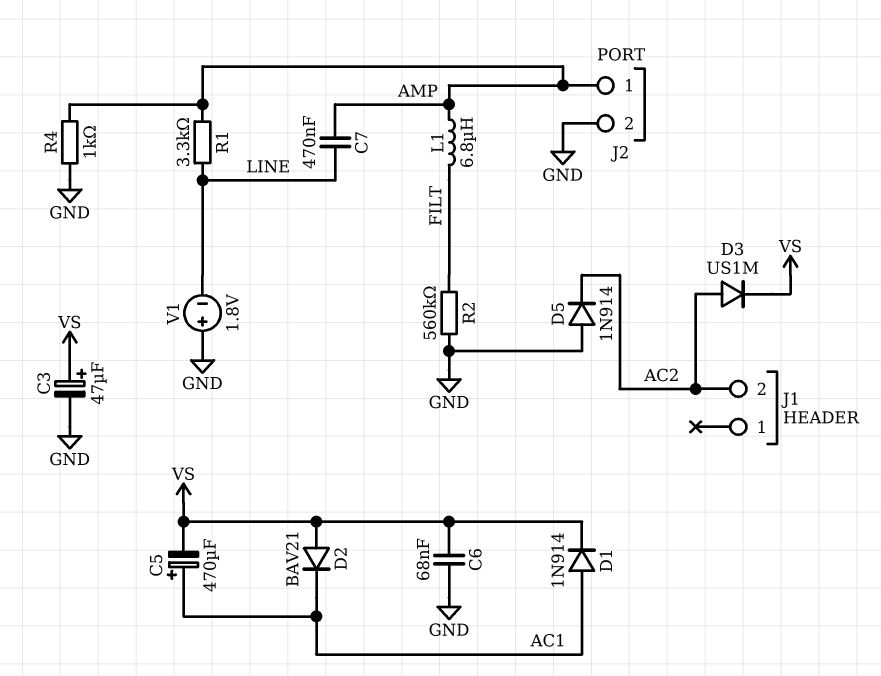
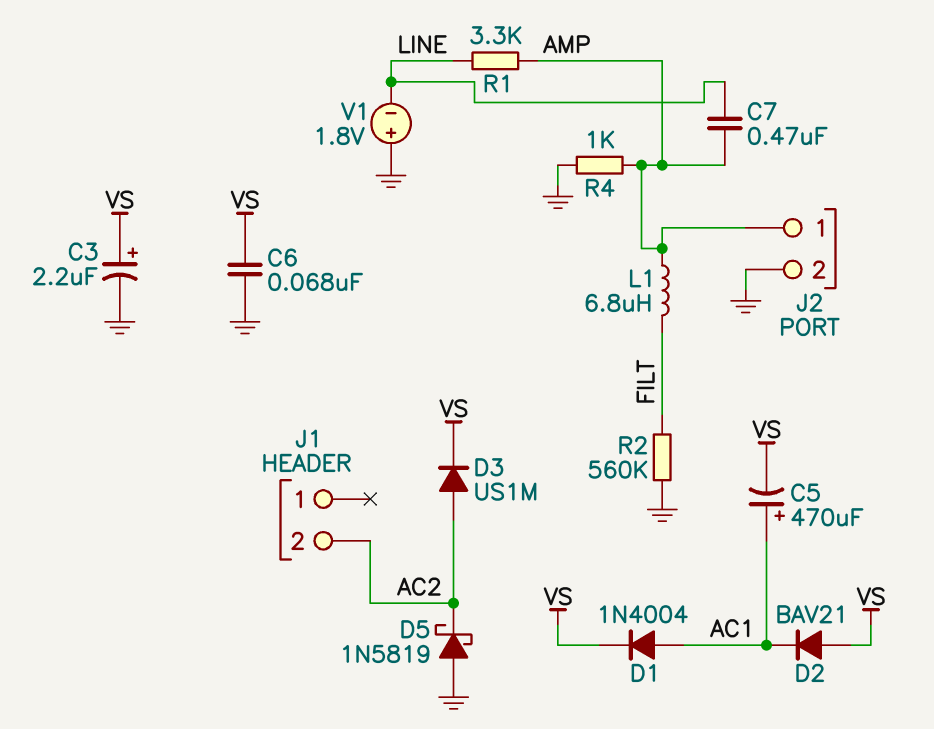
C3: 47uF (plus VS, minus GND) -> 2.2uF (plus VS, minus GND)
D1: diode 1N914 (A AC1, K VS) -> diode 1N4004 (A AC1, K VS)
D5: diode 1N914 (A GND, K AC2) -> schottky 1N5819 (A GND, K AC2)

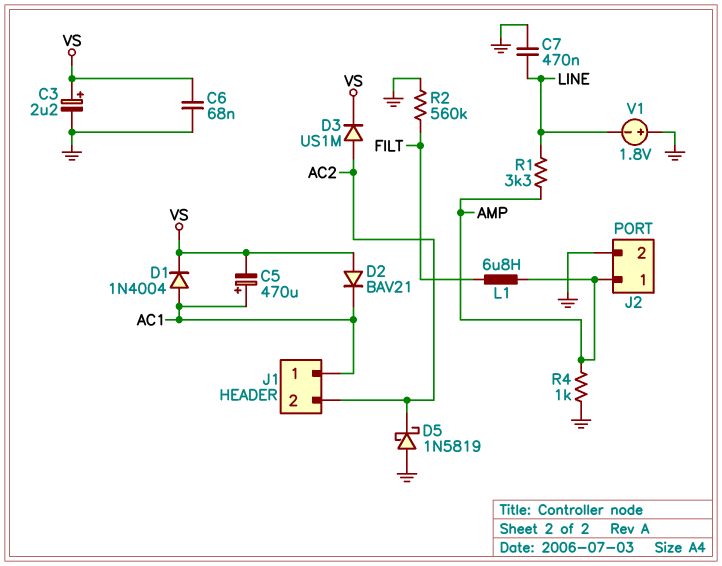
C7: 470nF (AMP, LINE) -> 470nF (GND, LINE)
J1 pin 1: none -> AC1

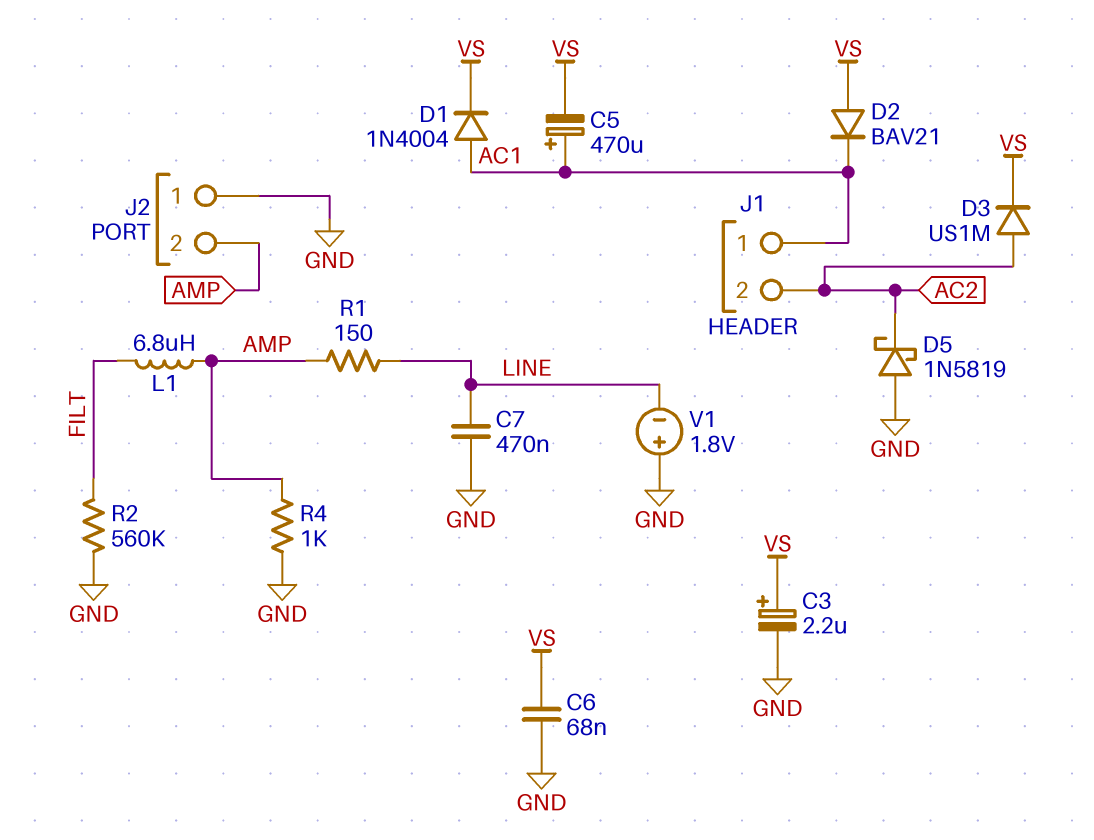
J2 pin 1: AMP -> GND
J2 pin 2: GND -> AMP
R1: 3.3k (AMP, LINE) -> 150 (AMP, LINE)

